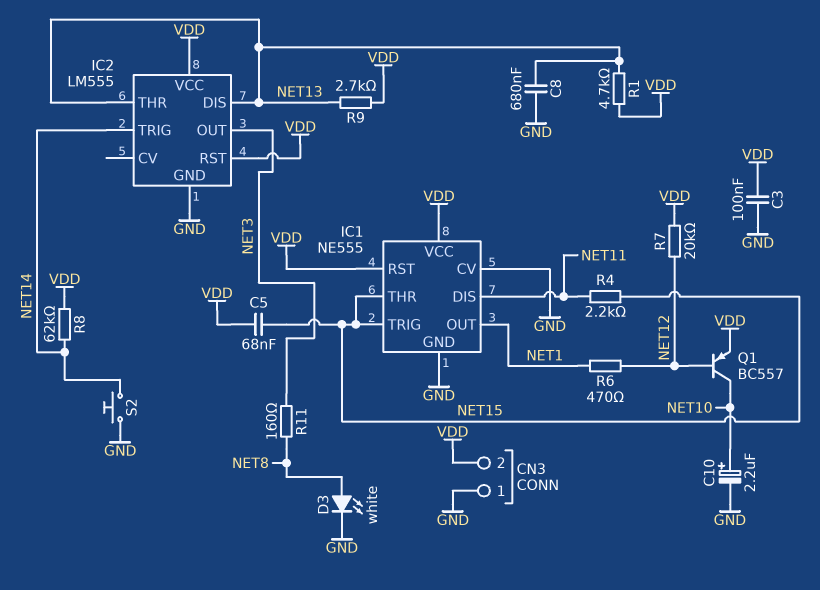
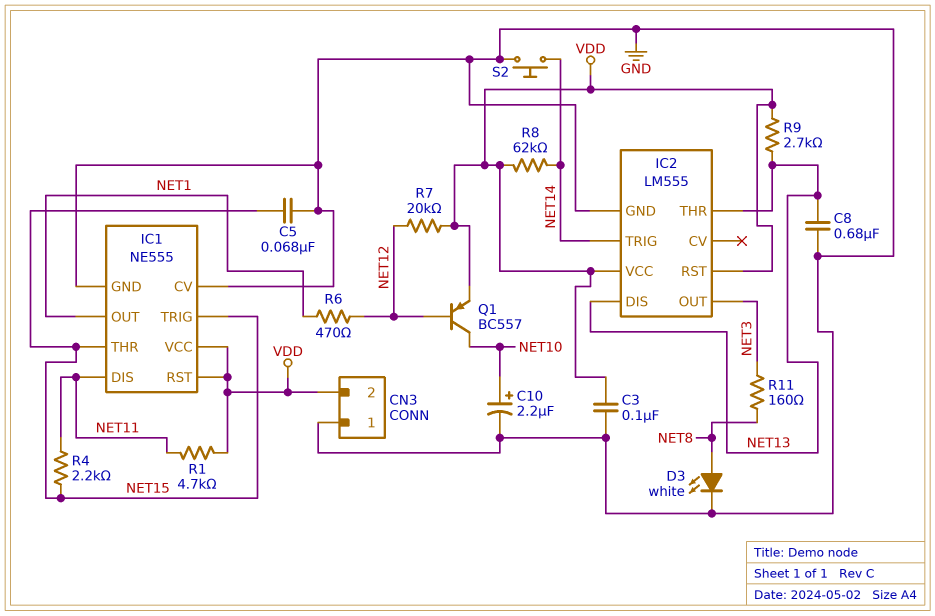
C5: 68nF (NET15, VDD) -> 68nF (GND, NET15)
R1: 4.7k (NET13, VDD) -> 4.7k (NET11, VDD)

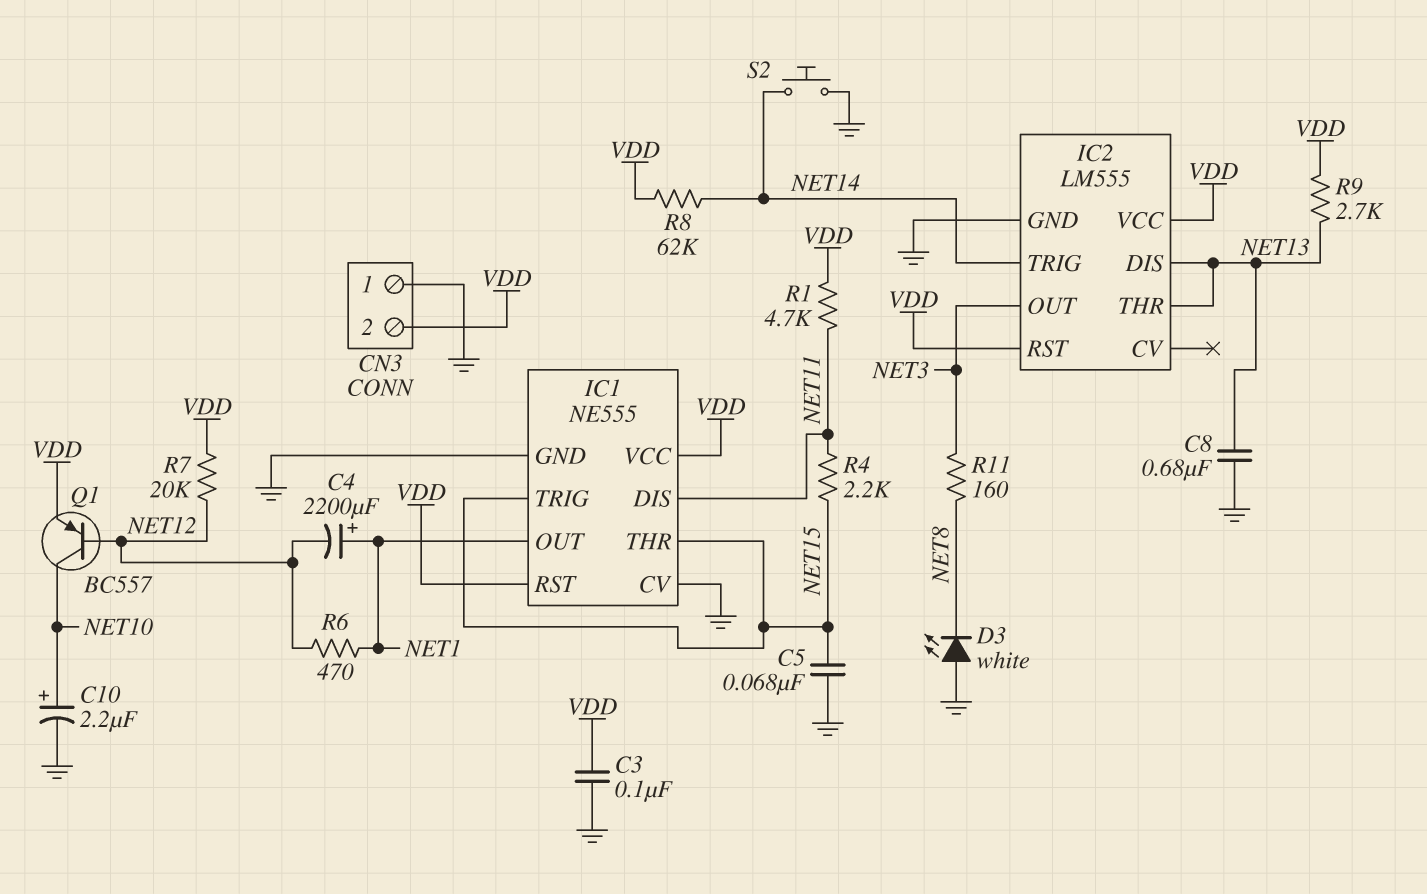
C4: none -> 2200uF (plus NET1, minus NET12)
D3: LED white (A NET8, K GND) -> LED white (A GND, K NET8)

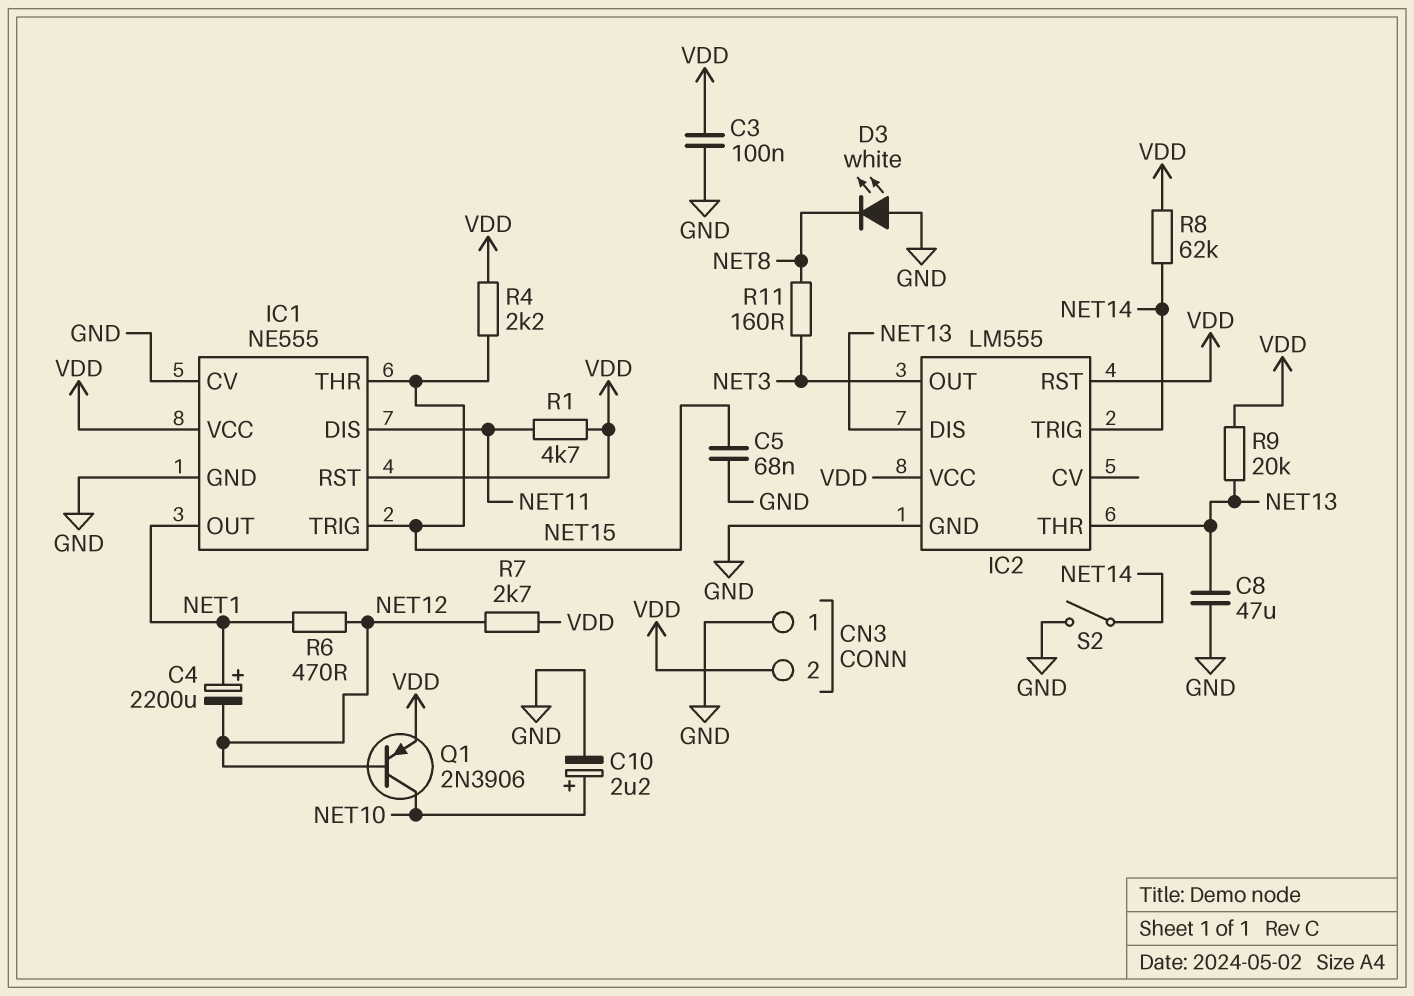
C8: 680nF (GND, NET13) -> 47uF (GND, NET13)
Q1: PNP BC557 (B NET12, C NET10, E VDD) -> PNP 2N3906 (B NET12, C NET10, E VDD)
R4: 2.2k (NET11, NET15) -> 2.2k (NET15, VDD)
R7: 20k (NET12, VDD) -> 2.7k (NET12, VDD)
R9: 2.7k (NET13, VDD) -> 20k (NET13, VDD)
S2: button (GND, NET14) -> switch (GND, NET14)

